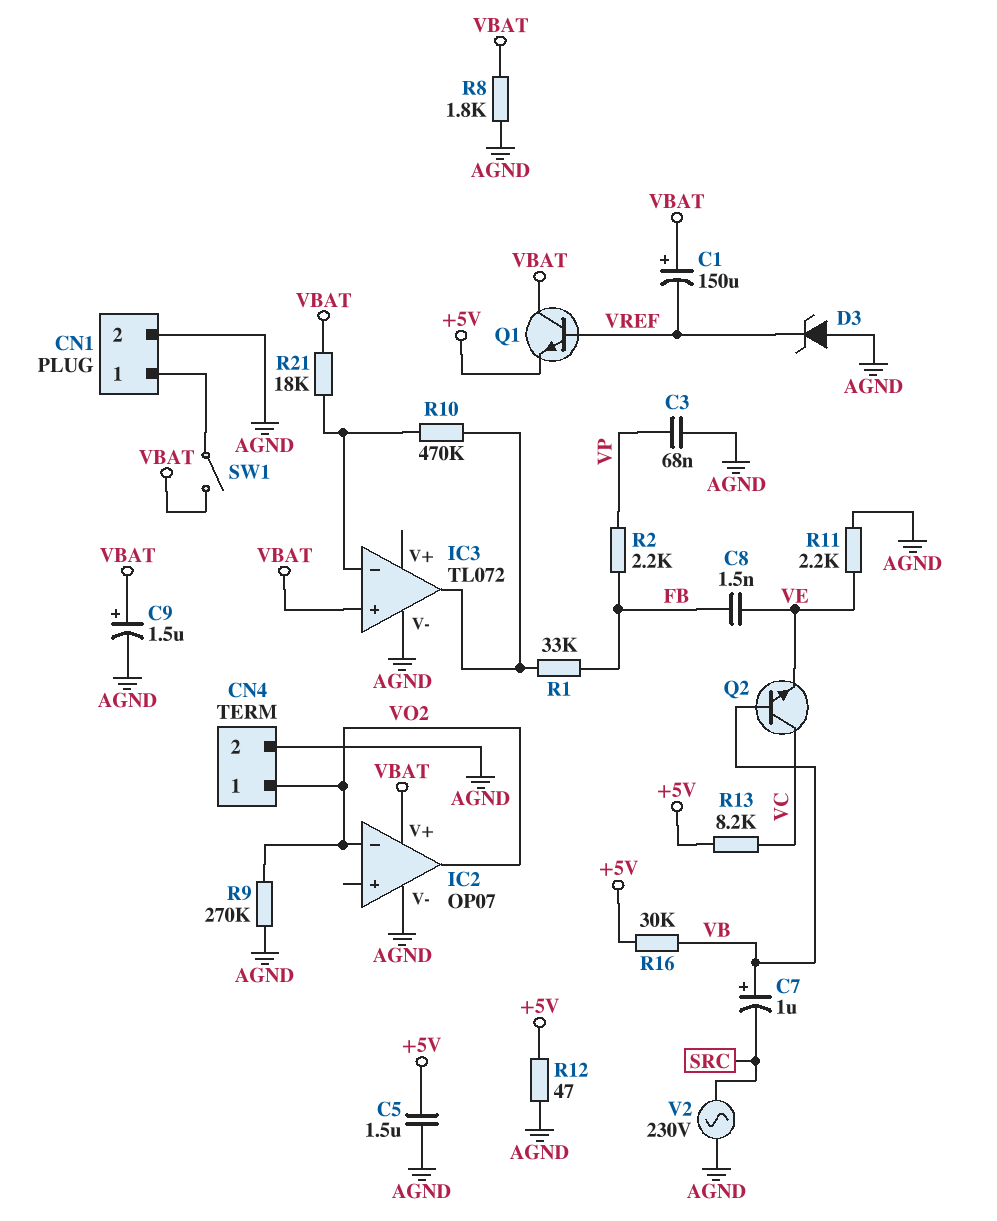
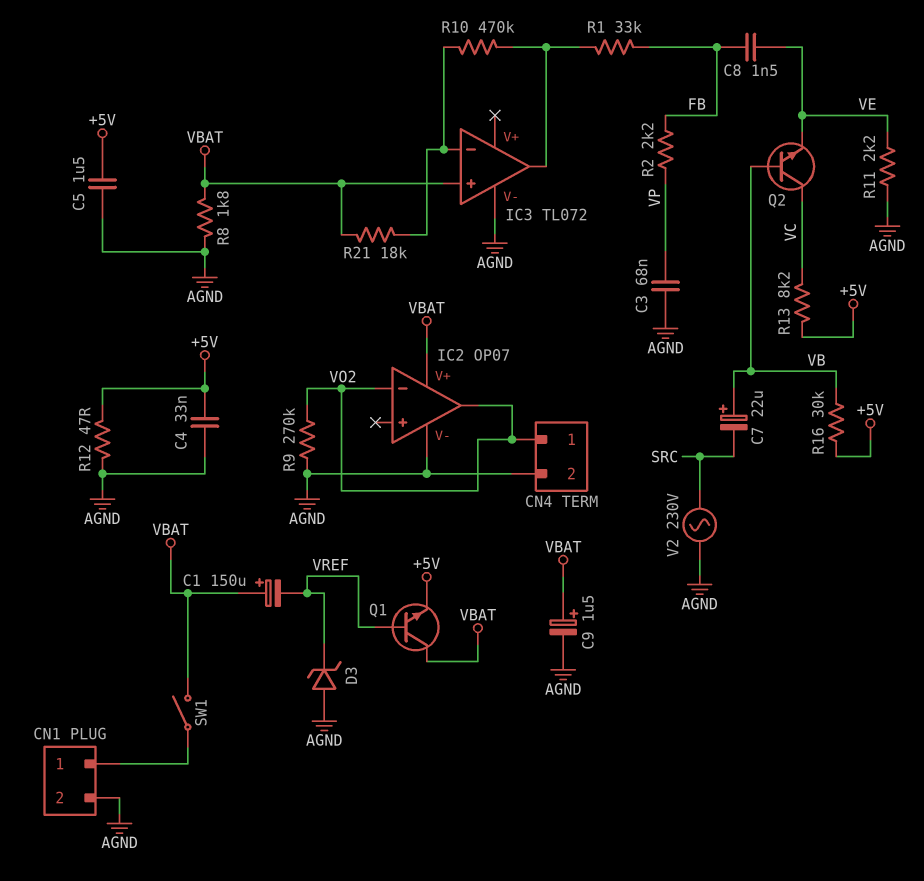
C4: none -> 33nF (+5V, AGND)
C7: 1uF (plus VB, minus SRC) -> 22uF (plus VB, minus SRC)

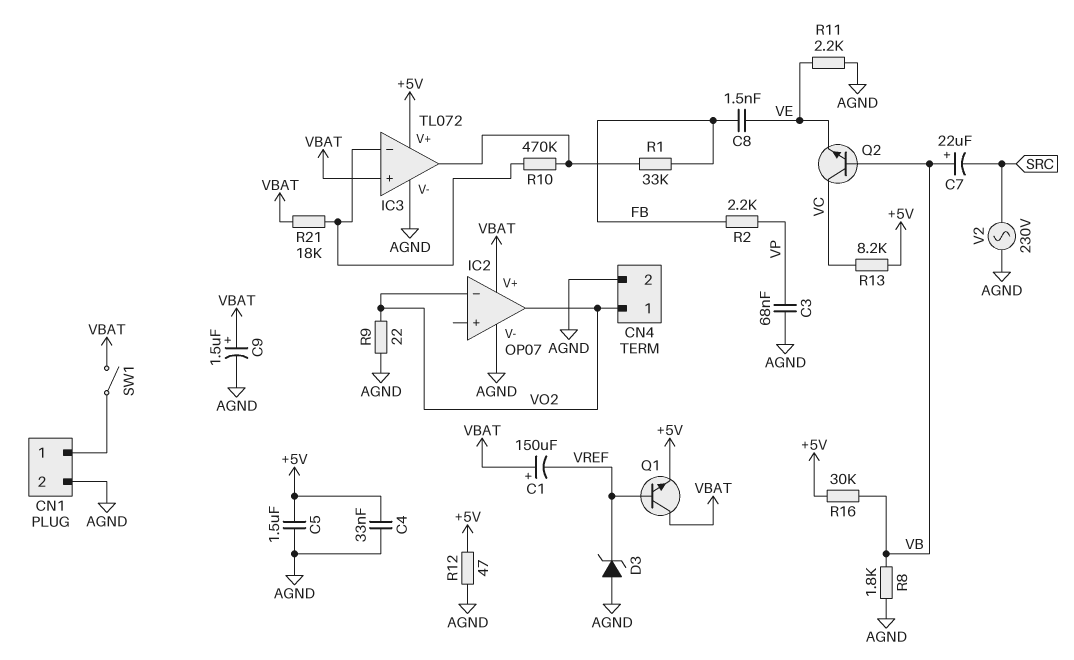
IC3 pin V+: none -> +5V
R8: 1.8k (AGND, VBAT) -> 1.8k (AGND, VB)
R9: 270k (AGND, VO2) -> 22 (AGND, VO2)

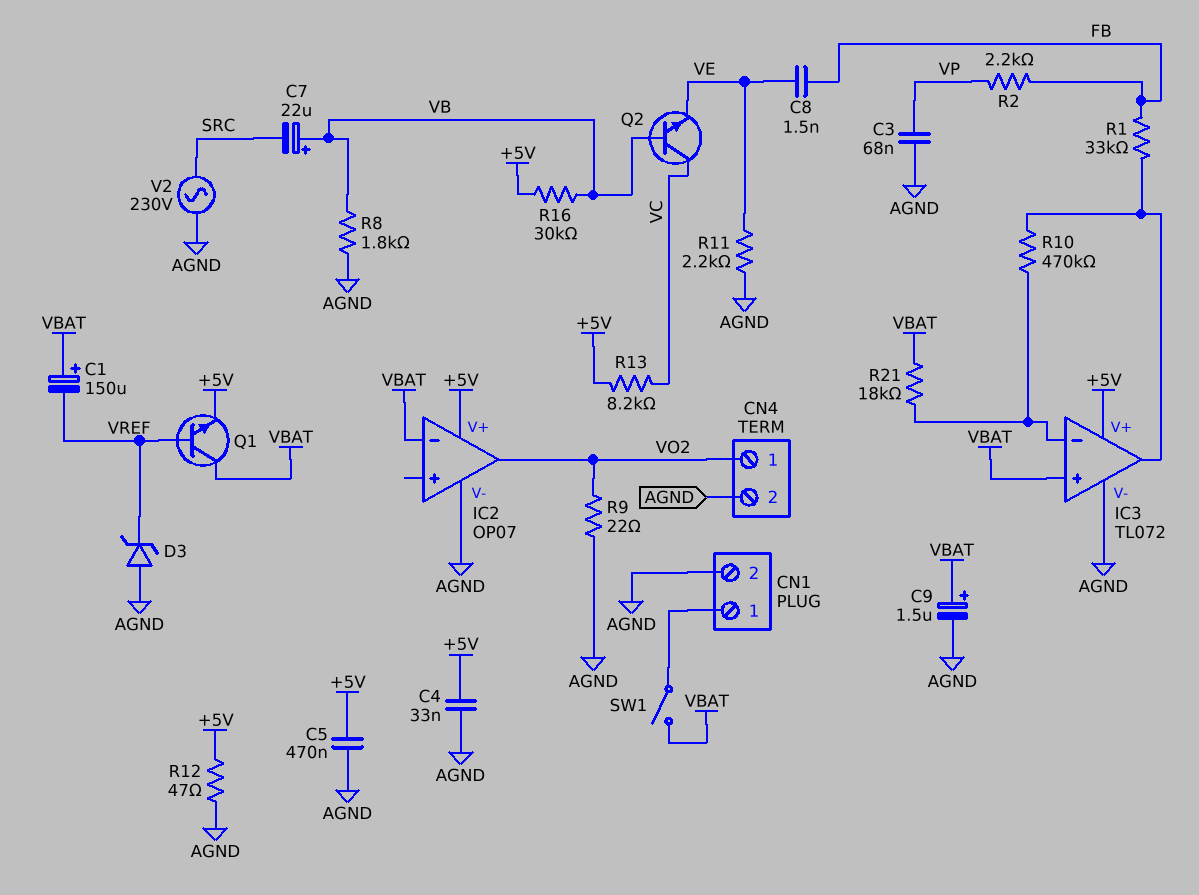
C5: 1.5uF (+5V, AGND) -> 470nF (+5V, AGND)
IC2 pin V+: VBAT -> +5V
IC2 pin in-: VO2 -> VBAT

